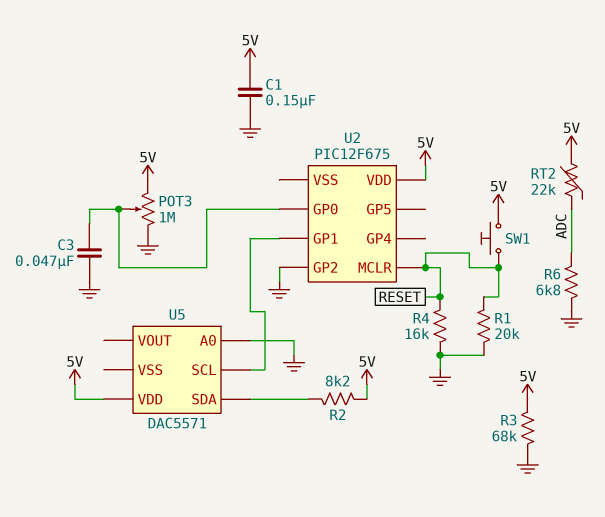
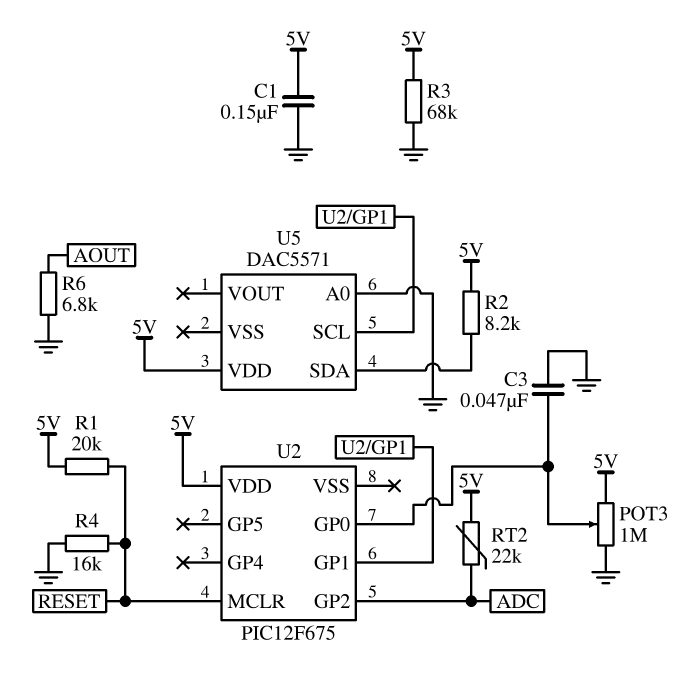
R1: 20k (GND, RESET) -> 20k (5V, RESET)
R6: 6.8k (ADC, GND) -> 6.8k (AOUT, GND)
SW1: button (5V, RESET) -> none
U2 pin GP2: GND -> ADC

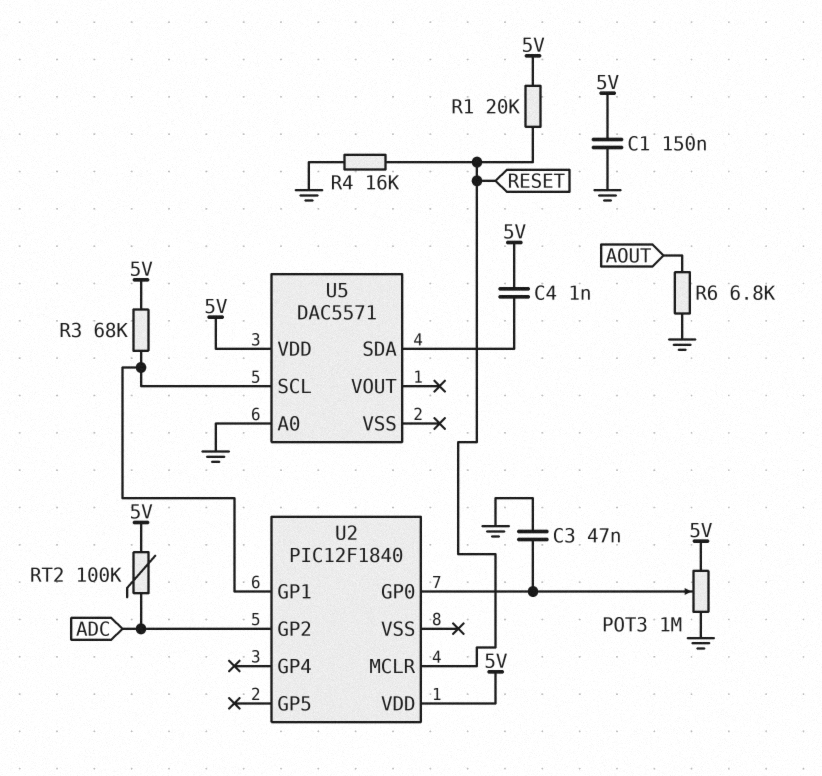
C4: none -> 1nF (5V, U5/SDA)
R2: 8.2k (5V, U5/SDA) -> none
R3: 68k (5V, GND) -> 68k (5V, U2/GP1)
RT2: 22k (5V, ADC) -> 100k (5V, ADC)
U2: PIC12F675 -> PIC12F1840

